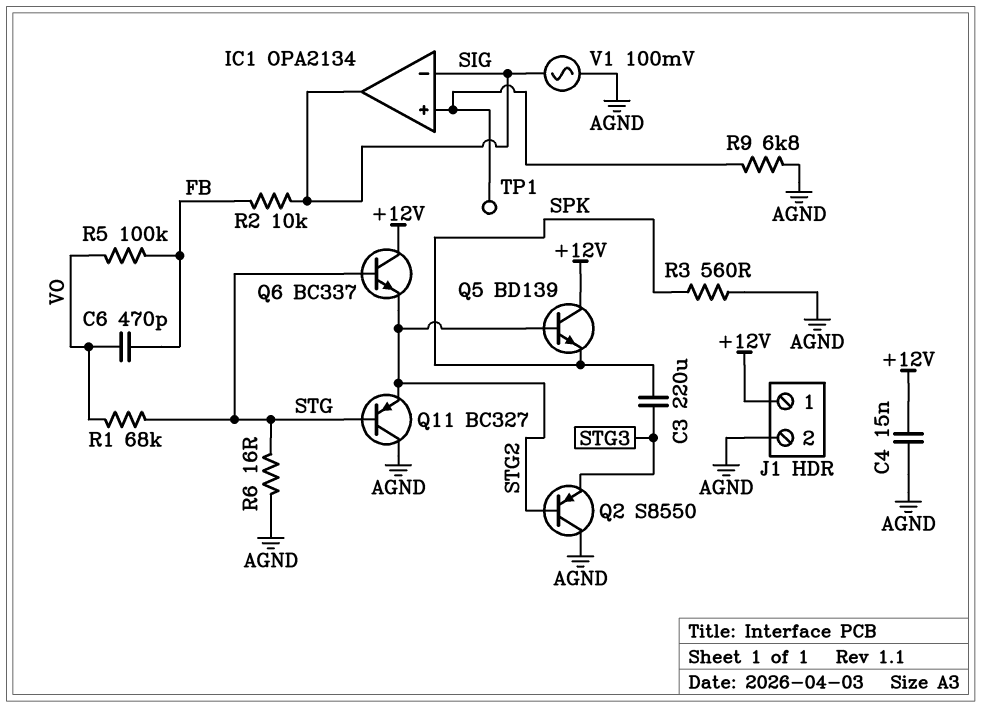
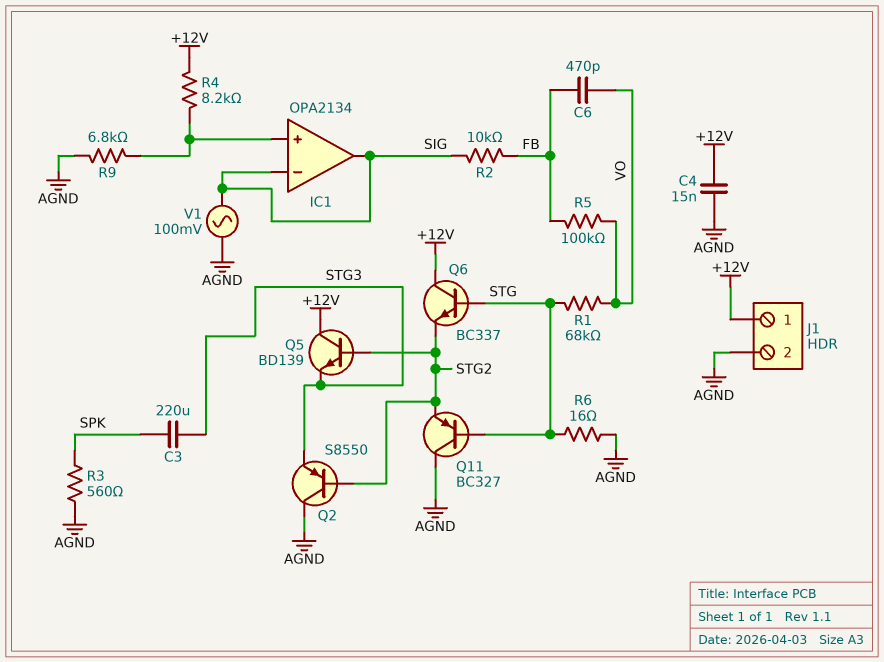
Q5: NPN BD139 (B STG2, C +12V, E SPK) -> NPN BD139 (B STG2, C +12V, E STG3)
R4: none -> 8.2k (+12V, IC1/in+)
TP1: test point (IC1/in+) -> none

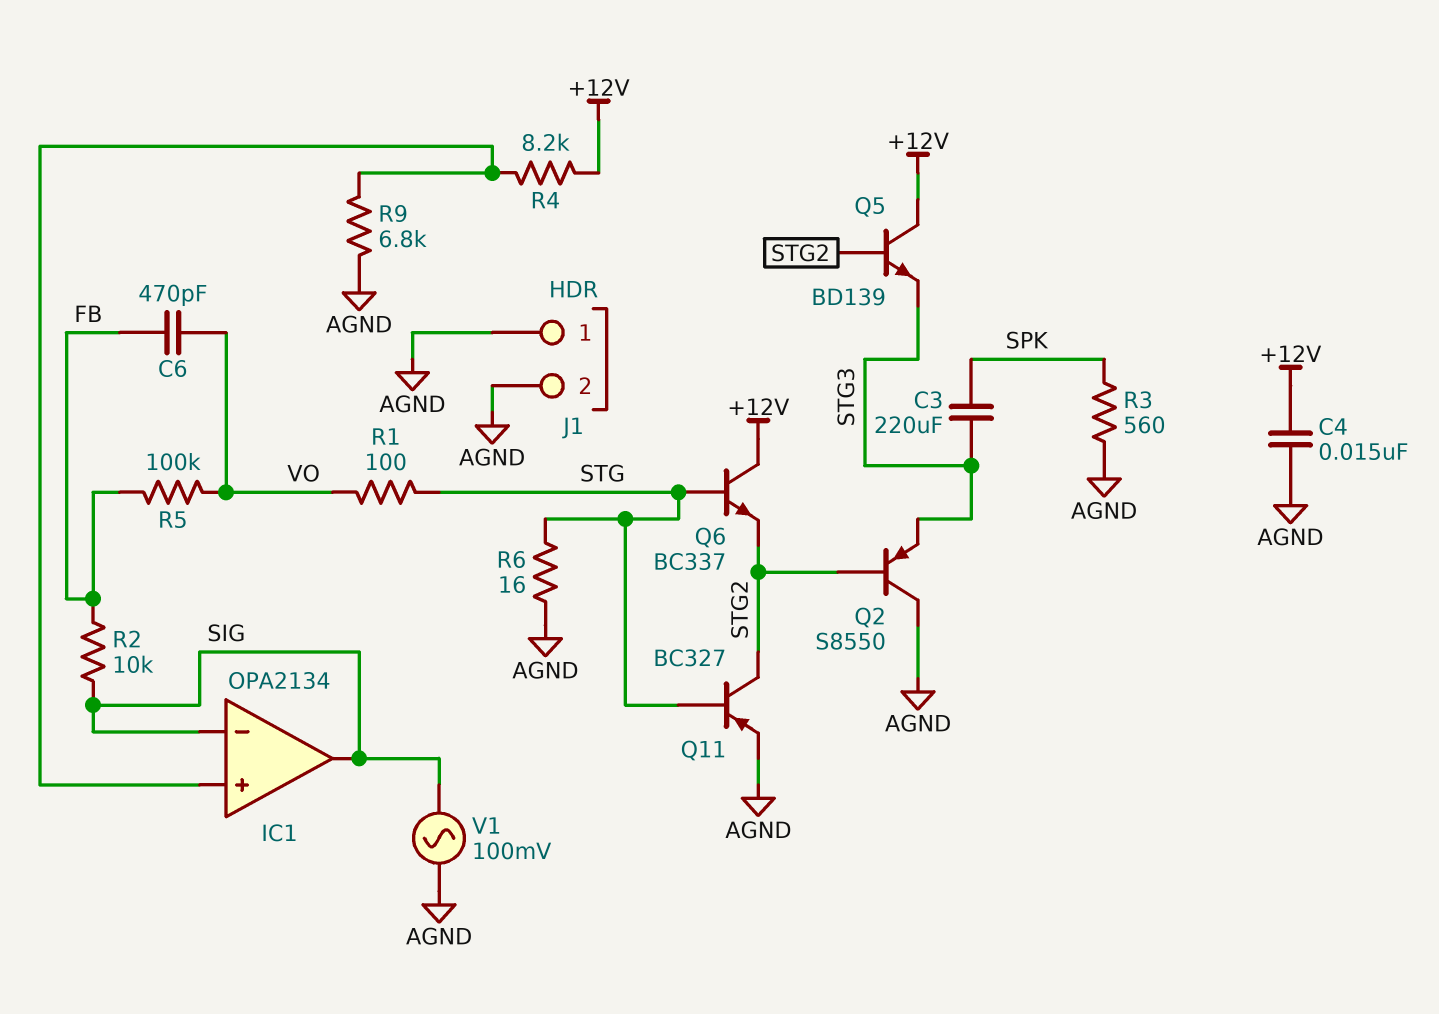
J1 pin 1: +12V -> AGND
Q11: PNP BC327 (B STG, C AGND, E STG2) -> PNP BC327 (B STG, C STG2, E AGND)
R1: 68k (STG, VO) -> 100 (STG, VO)

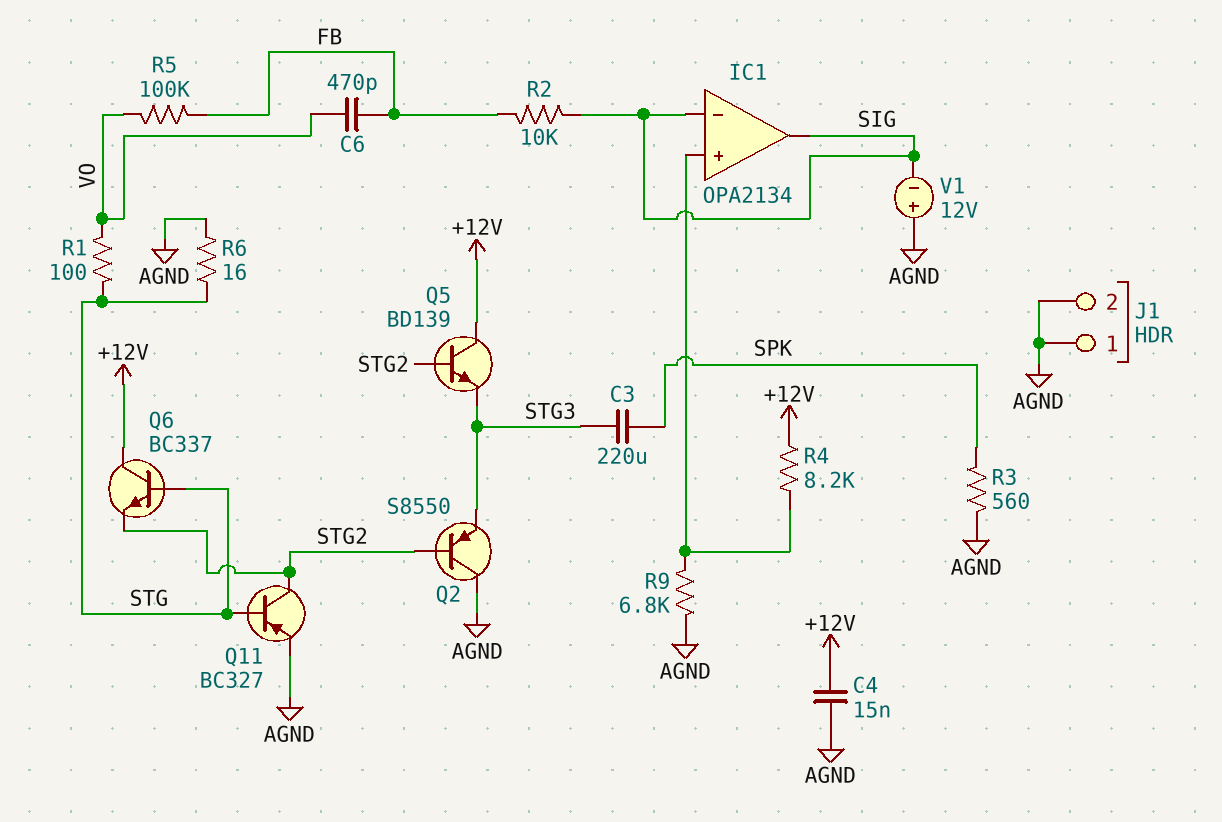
V1: AC 100mV (AGND, SIG) -> 12V (plus AGND, minus SIG)

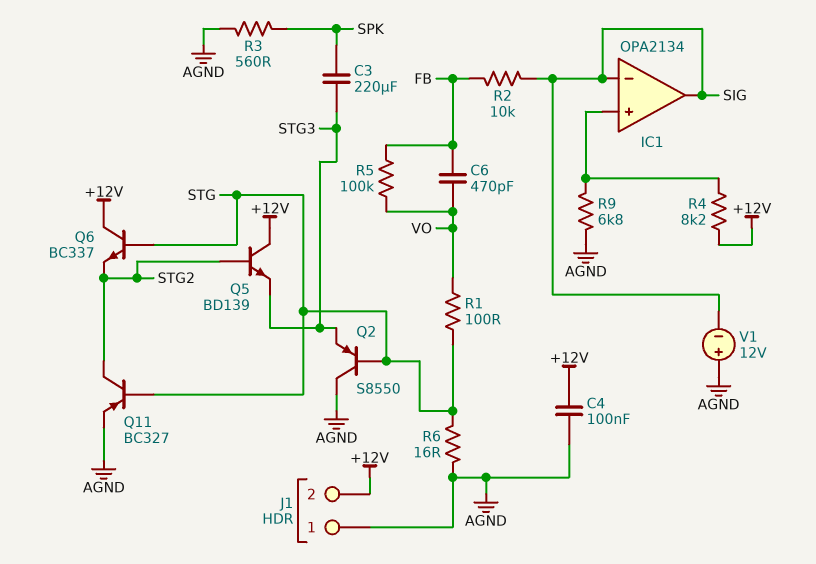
C4: 15nF (+12V, AGND) -> 100nF (+12V, AGND)
J1 pin 2: AGND -> +12V
Q2: PNP S8550 (B STG2, C AGND, E STG3) -> PNP S8550 (B STG, C AGND, E STG3)

